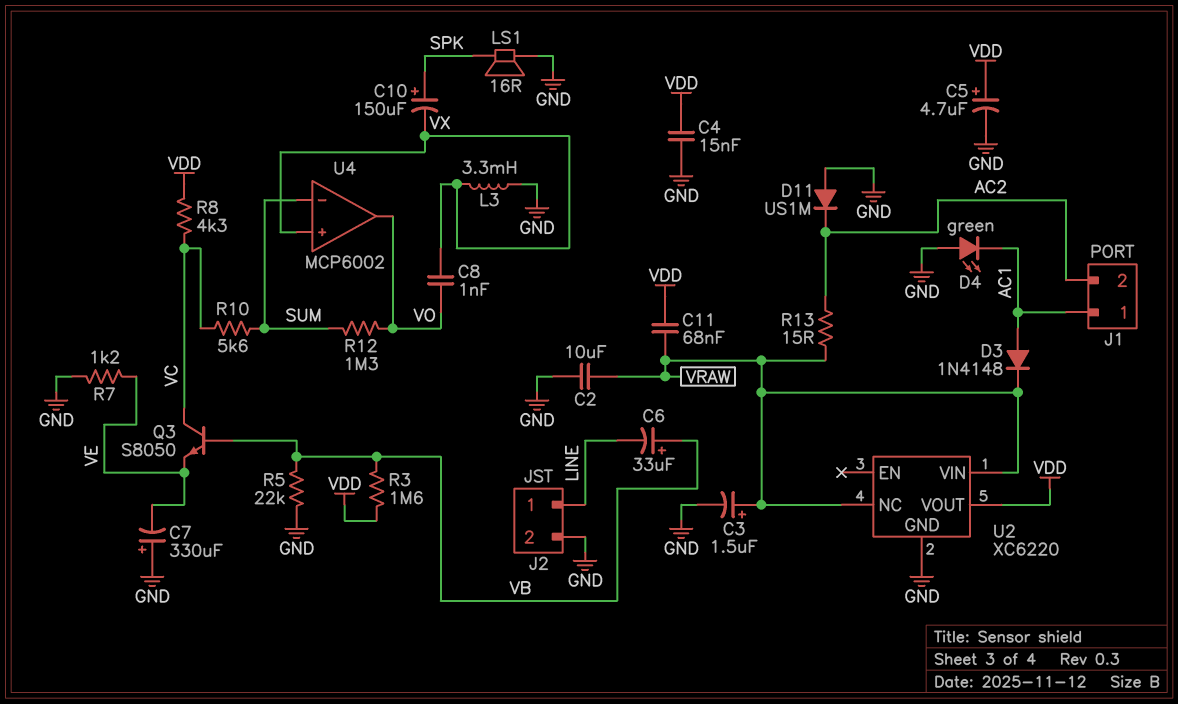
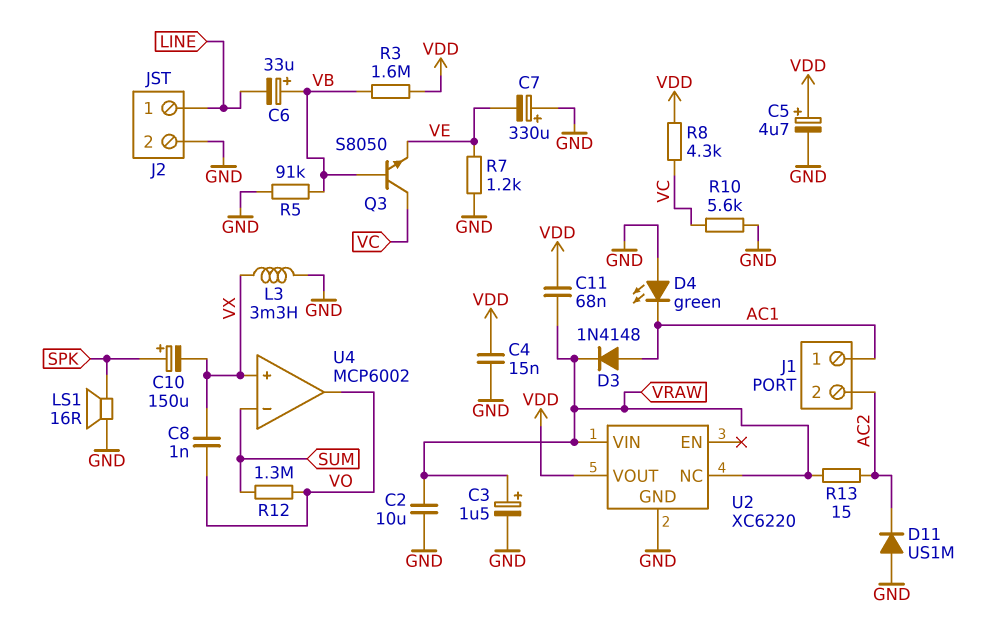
R5: 22k (GND, VB) -> 91k (GND, VB)
R10: 5.6k (SUM, VC) -> 5.6k (GND, VC)

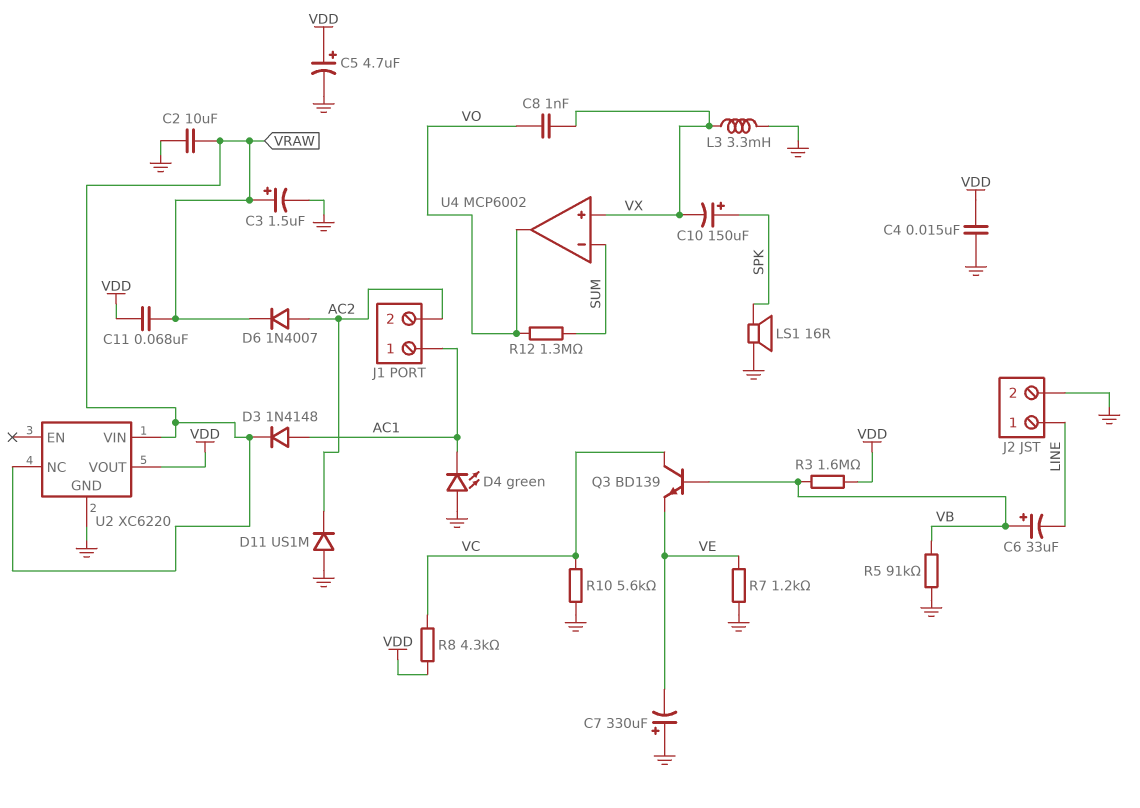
D6: none -> diode 1N4007 (A AC2, K VRAW)
Q3: NPN S8050 (B VB, C VC, E VE) -> NPN BD139 (B VB, C VC, E VE)
R13: 15 (AC2, VRAW) -> none

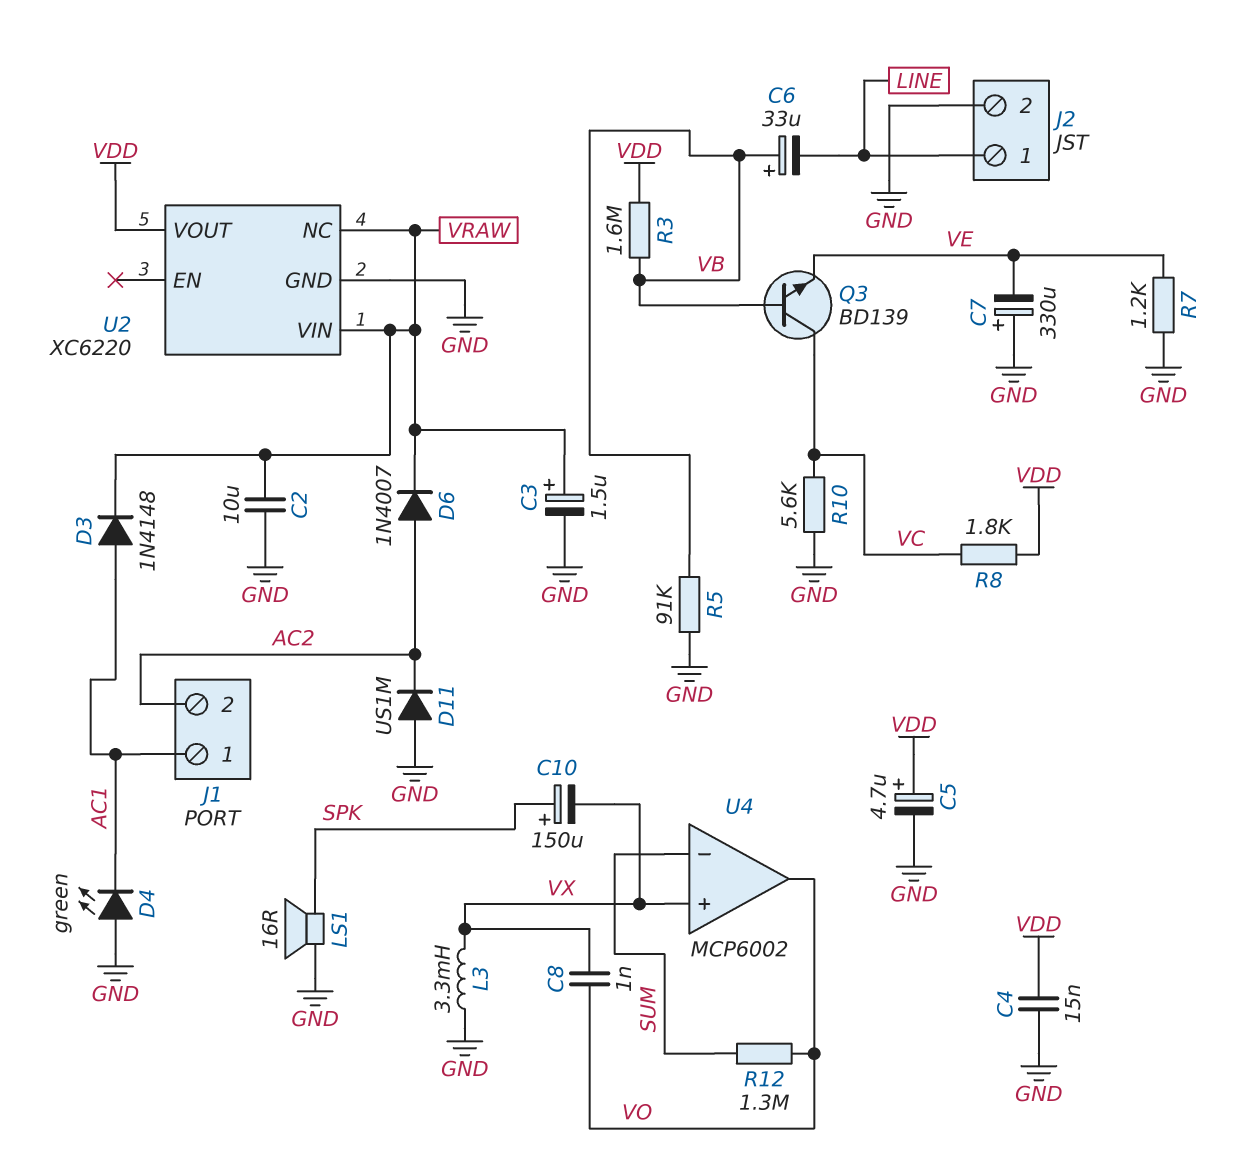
C11: 68nF (VDD, VRAW) -> none
R8: 4.3k (VC, VDD) -> 1.8k (VC, VDD)

